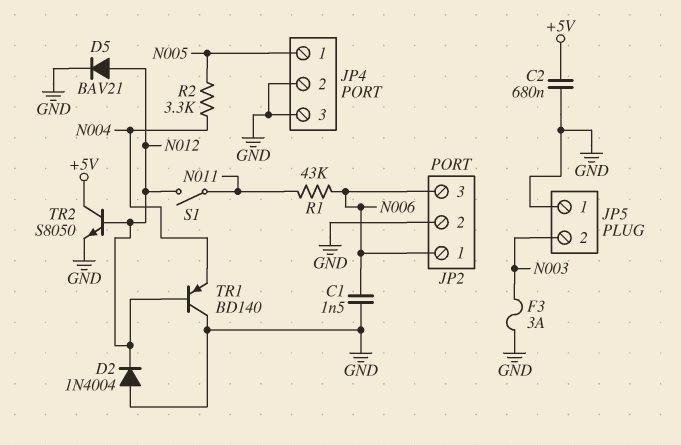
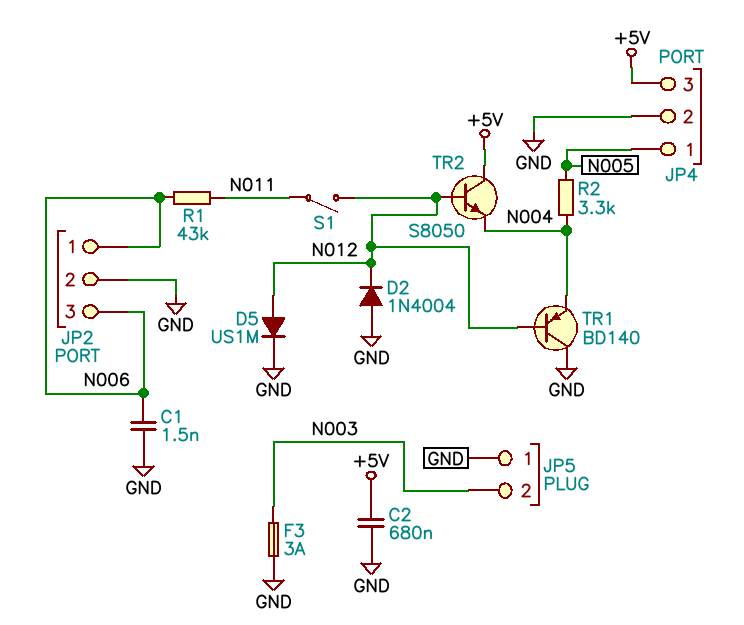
D5: diode BAV21 (A N012, K GND) -> diode US1M (A N012, K GND)
JP4 pin 3: GND -> +5V
TR2: NPN S8050 (B N012, C +5V, E GND) -> NPN S8050 (B N012, C +5V, E N004)

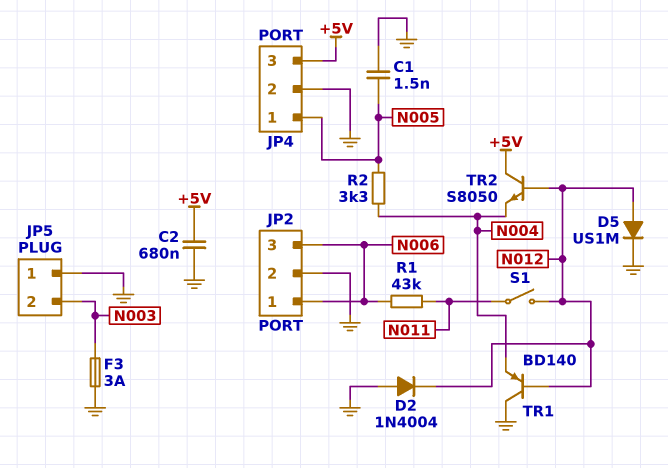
C1: 1.5nF (GND, N006) -> 1.5nF (GND, N005)

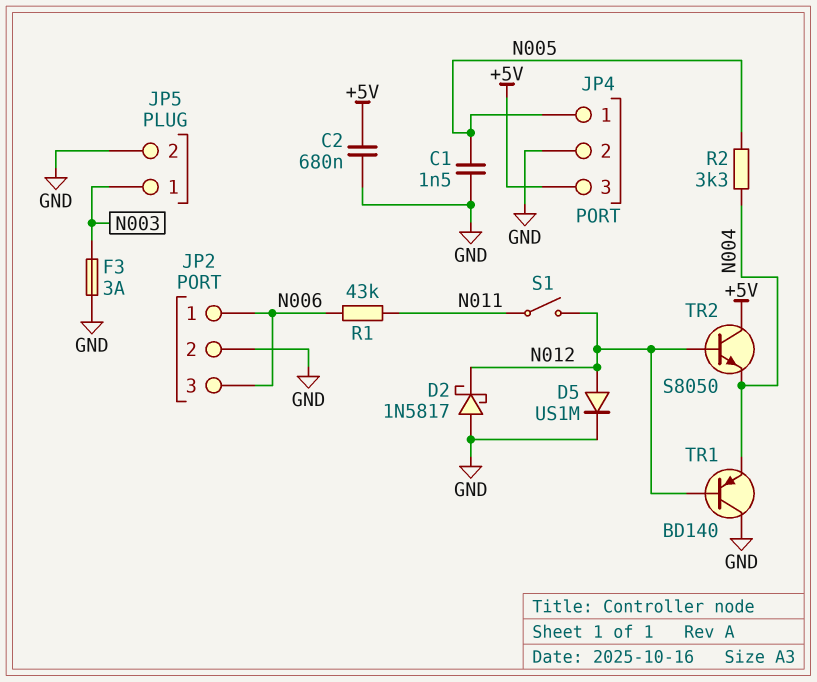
D2: diode 1N4004 (A GND, K N012) -> schottky 1N5817 (A GND, K N012)
JP5 pin 1: GND -> N003
JP5 pin 2: N003 -> GND

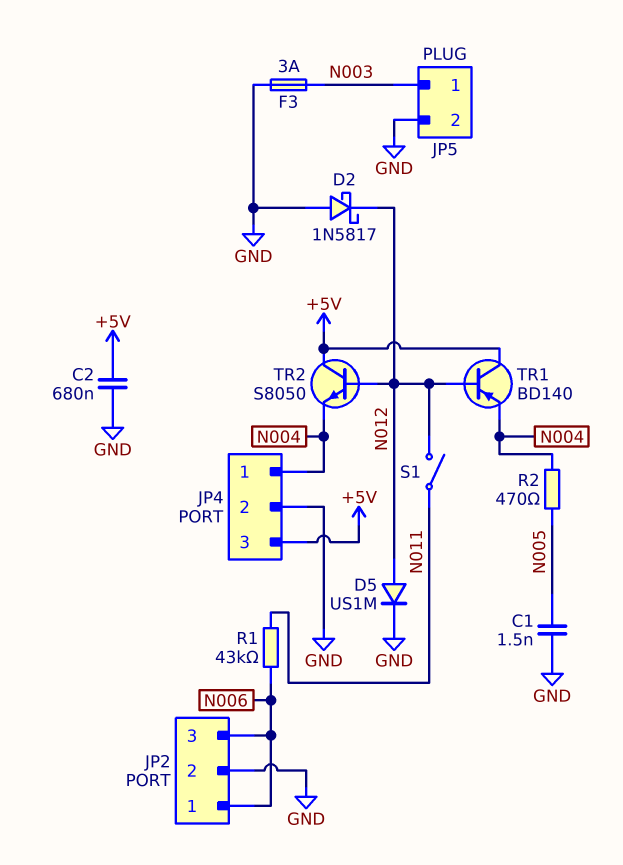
JP4 pin 1: N005 -> N004
R2: 3.3k (N004, N005) -> 470 (N004, N005)
TR1: PNP BD140 (B N012, C GND, E N004) -> PNP BD140 (B N012, C +5V, E N004)

